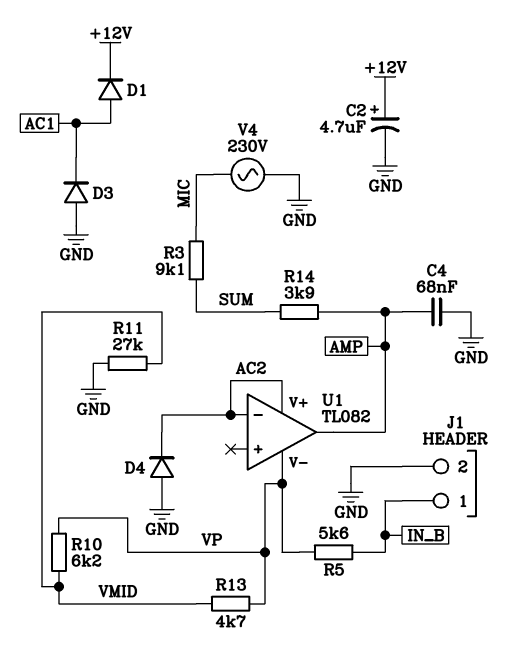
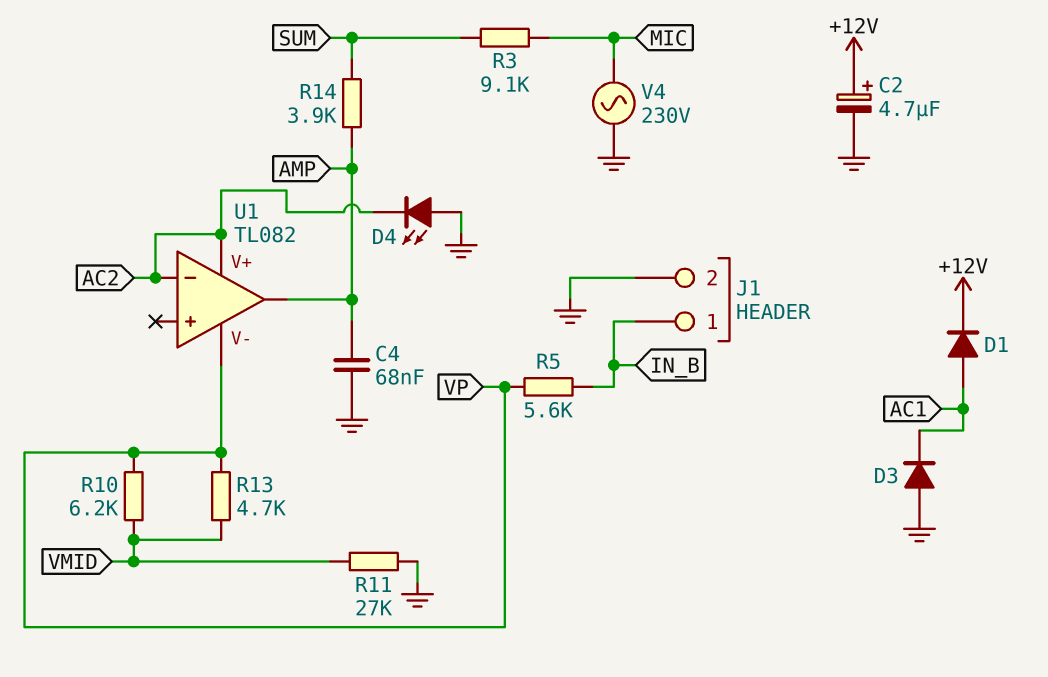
D4: diode (A GND, K AC2) -> LED (A GND, K AC2)

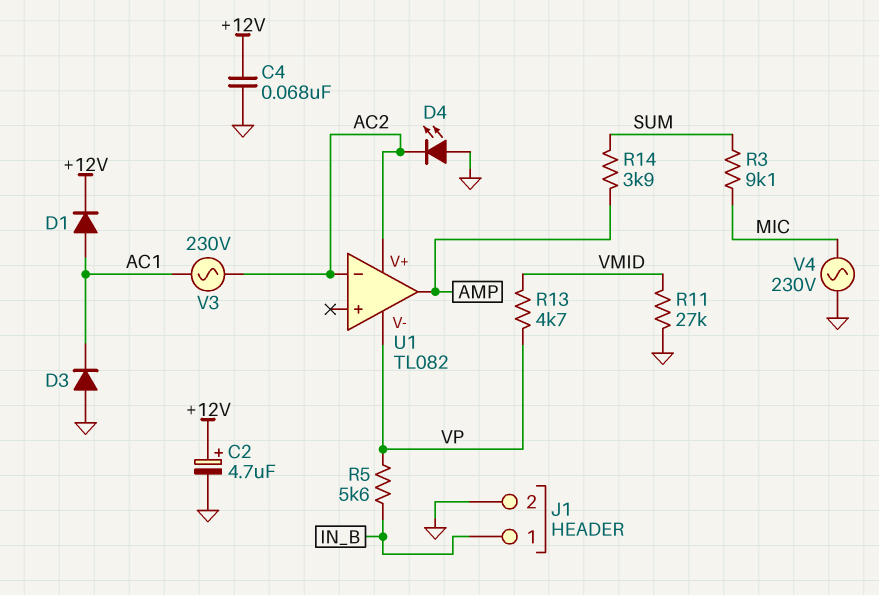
C4: 68nF (AMP, GND) -> 68nF (+12V, GND)
R10: 6.2k (VMID, VP) -> none
V3: none -> AC 230V (AC1, AC2)

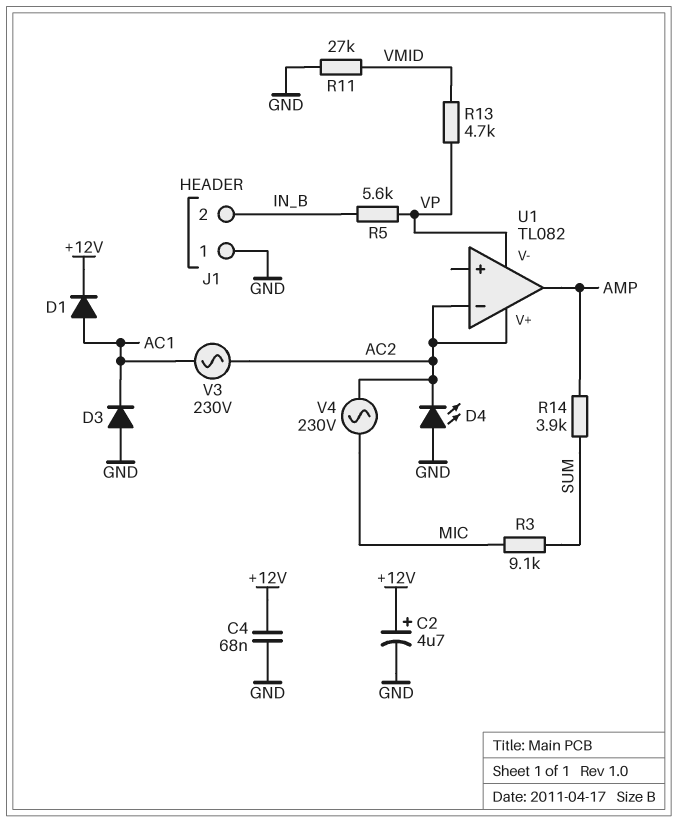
J1 pin 1: IN_B -> GND
J1 pin 2: GND -> IN_B
V4: AC 230V (GND, MIC) -> AC 230V (AC2, MIC)

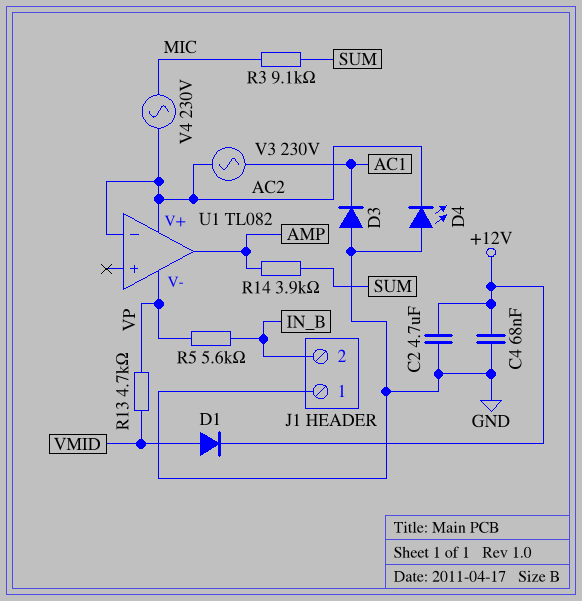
C2: 4.7uF (plus +12V, minus GND) -> 4.7uF (+12V, GND)
D1: diode (A AC1, K +12V) -> diode (A VMID, K +12V)
R11: 27k (GND, VMID) -> none

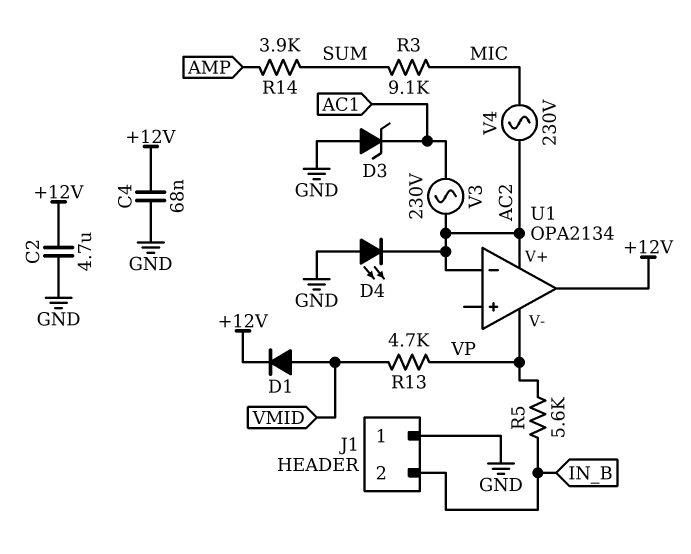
D3: diode (A GND, K AC1) -> zener (A GND, K AC1)
U1: TL082 -> OPA2134
U1 pin out: AMP -> +12V

